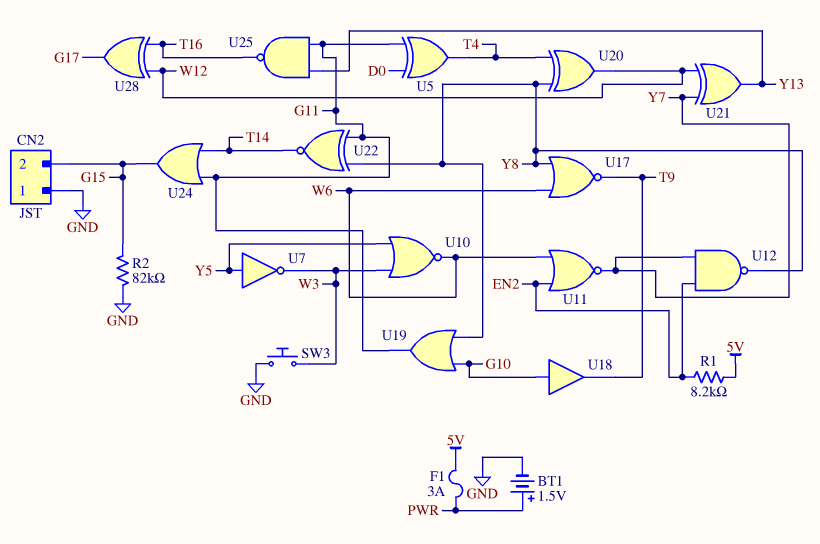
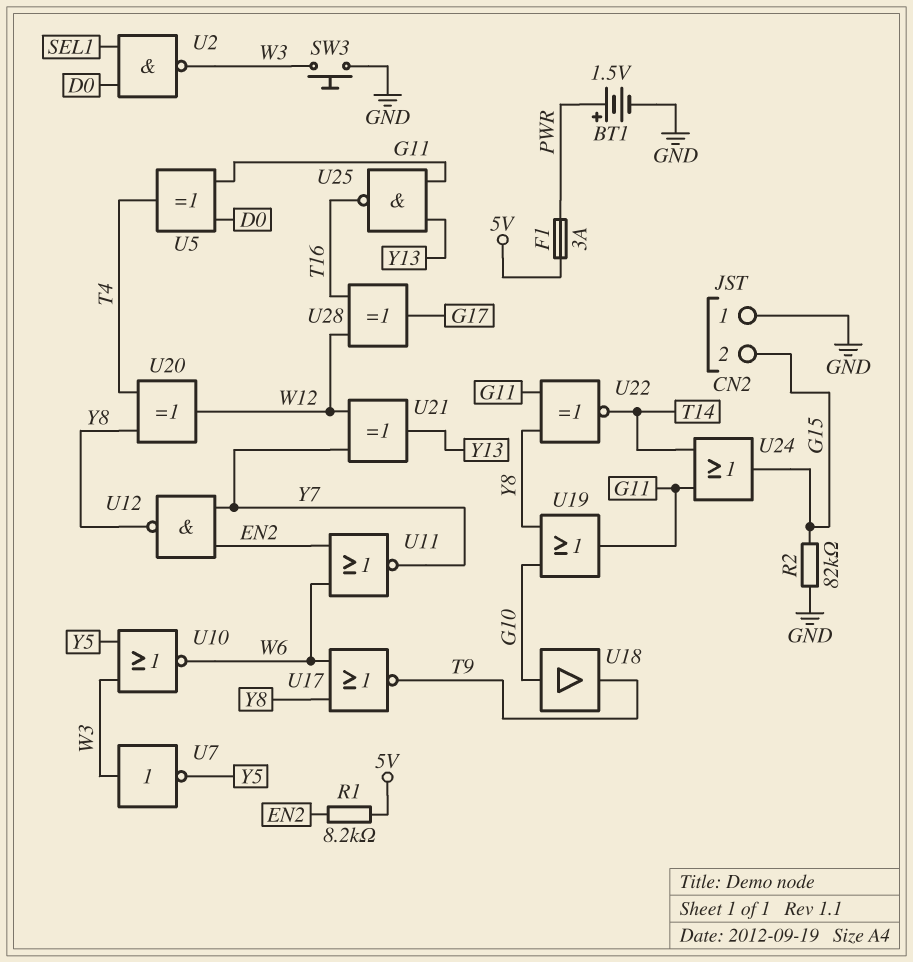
U2: none -> NAND (in D0, in SEL1, out W3)
U7: NOT (in Y5, out W3) -> NOT (in W3, out Y5)

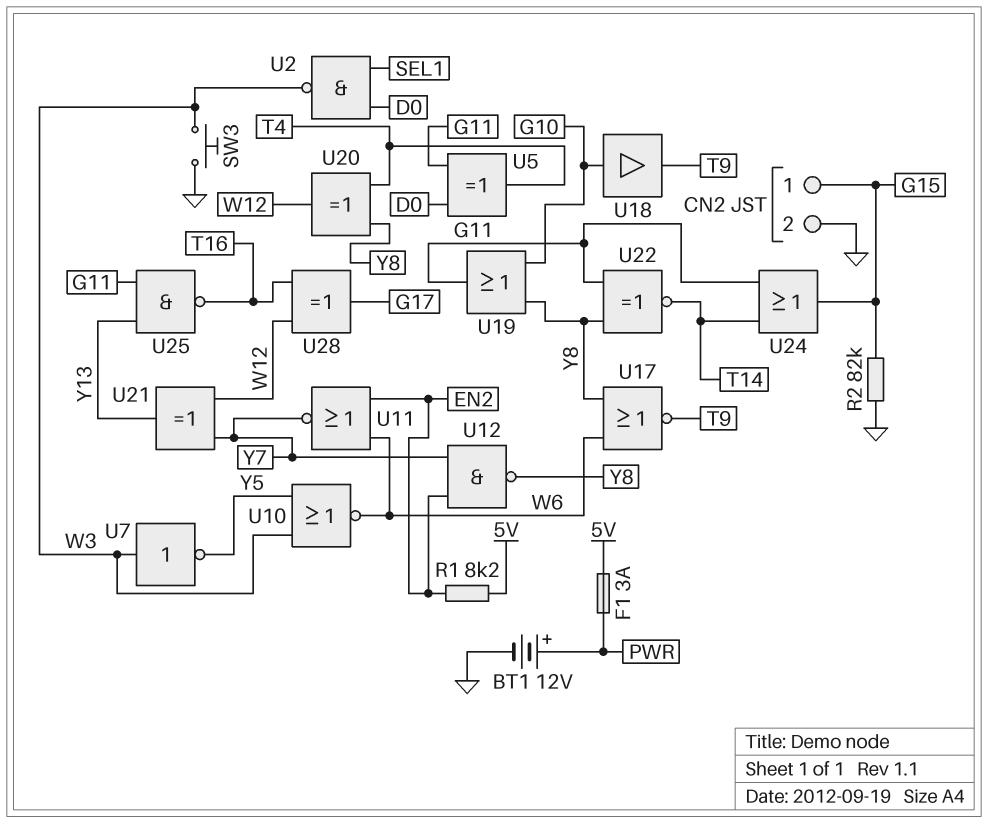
BT1: 1.5V (plus PWR, minus GND) -> 12V (plus PWR, minus GND)
CN2 pin 1: GND -> G15
CN2 pin 2: G15 -> GND

